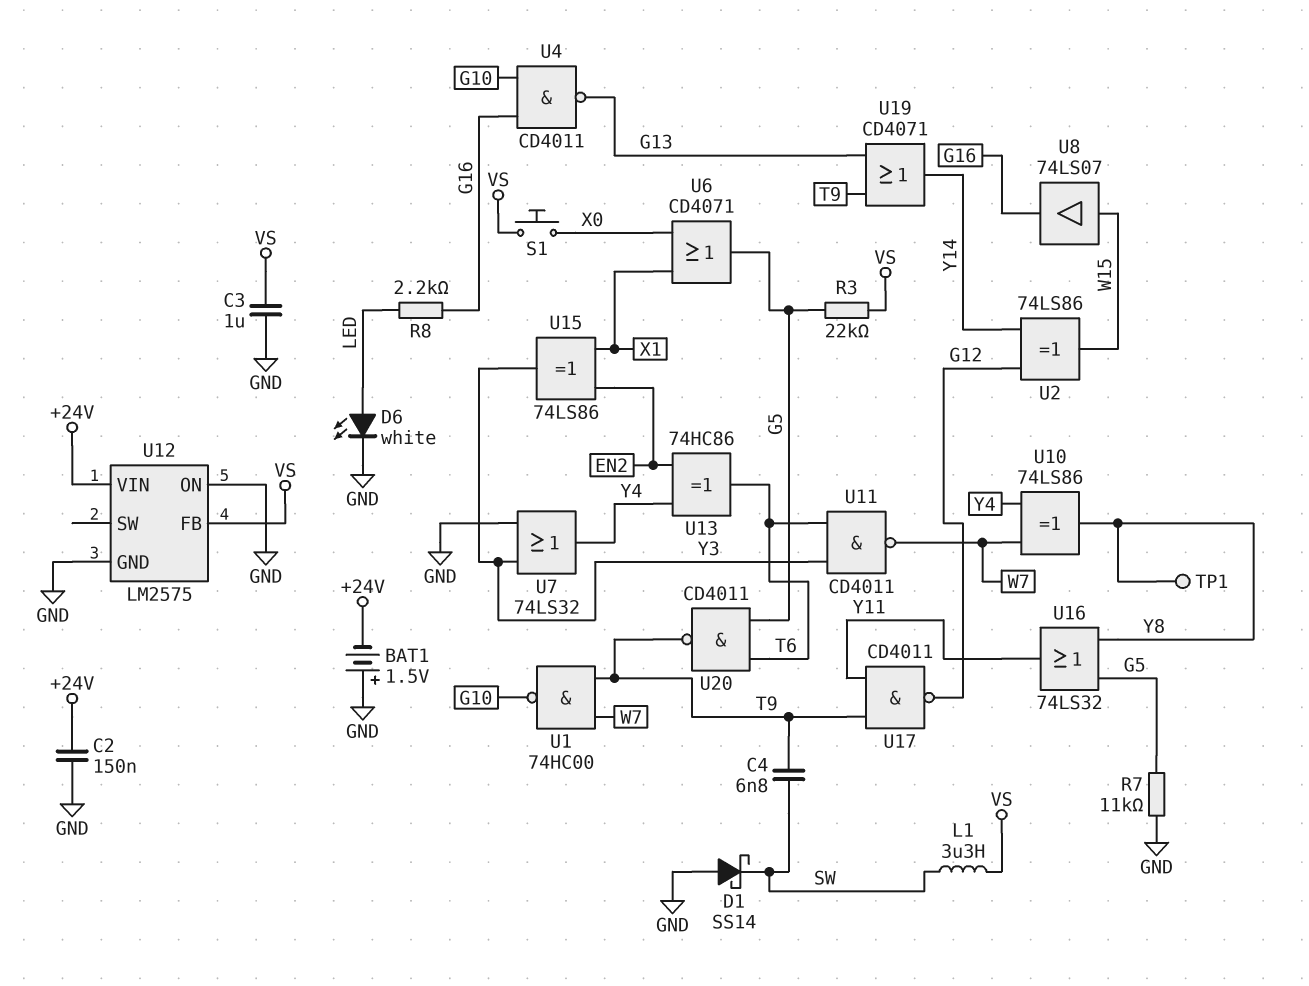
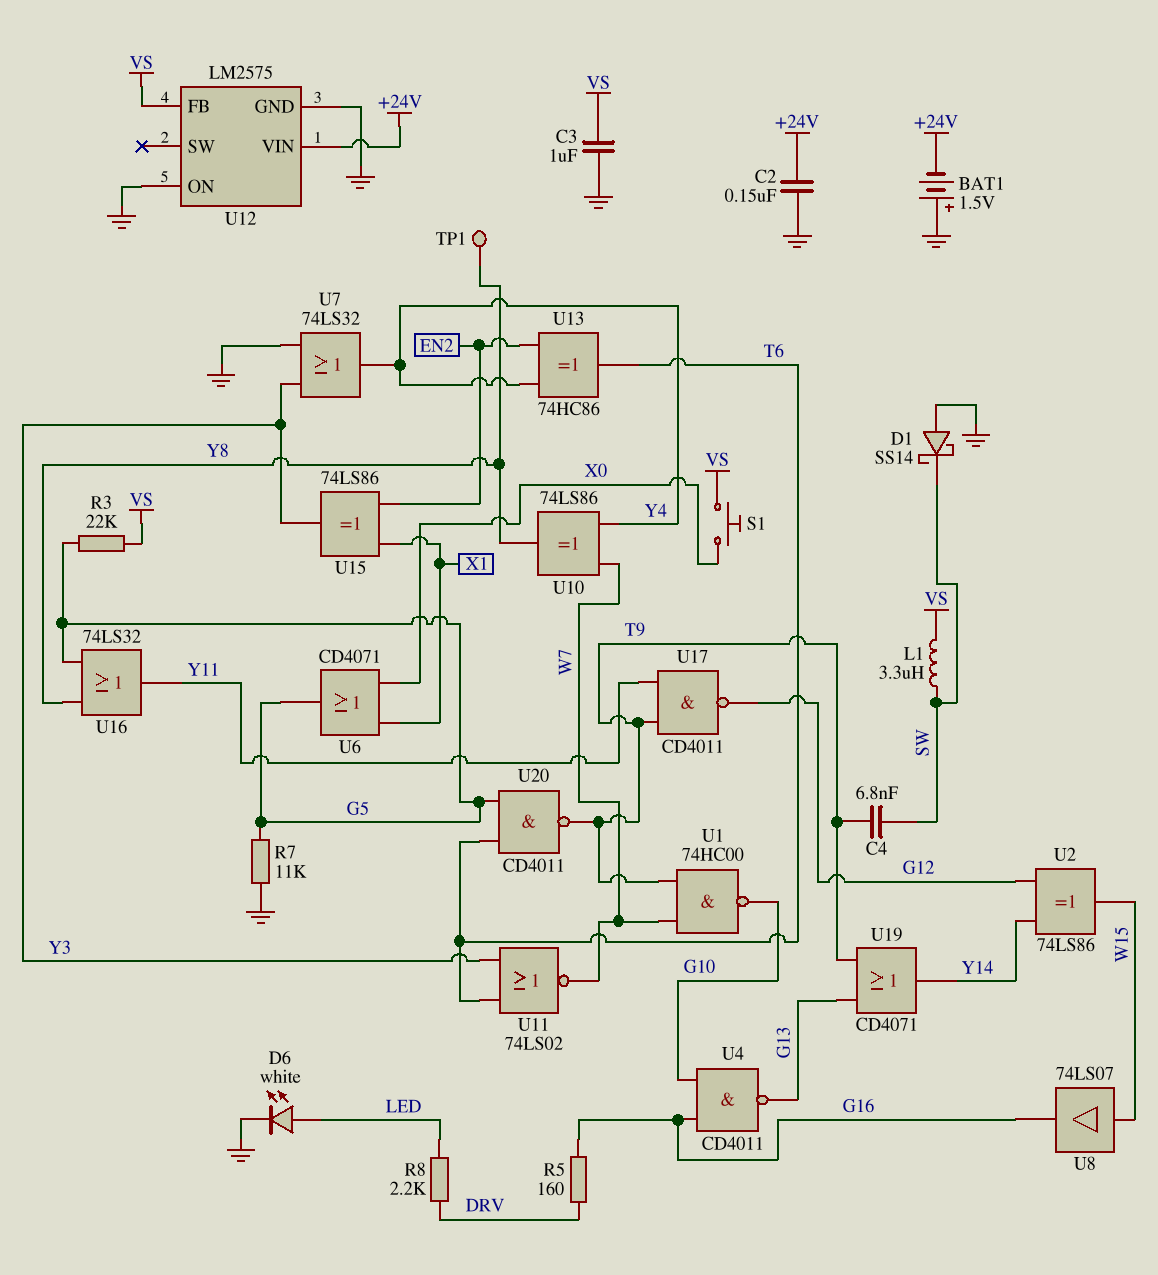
R5: none -> 160 (DRV, G16)
R8: 2.2k (G16, LED) -> 2.2k (DRV, LED)
U11: NAND CD4011 (in T6, in Y3, out W7) -> NOR 74LS02 (in T6, in Y3, out W7)

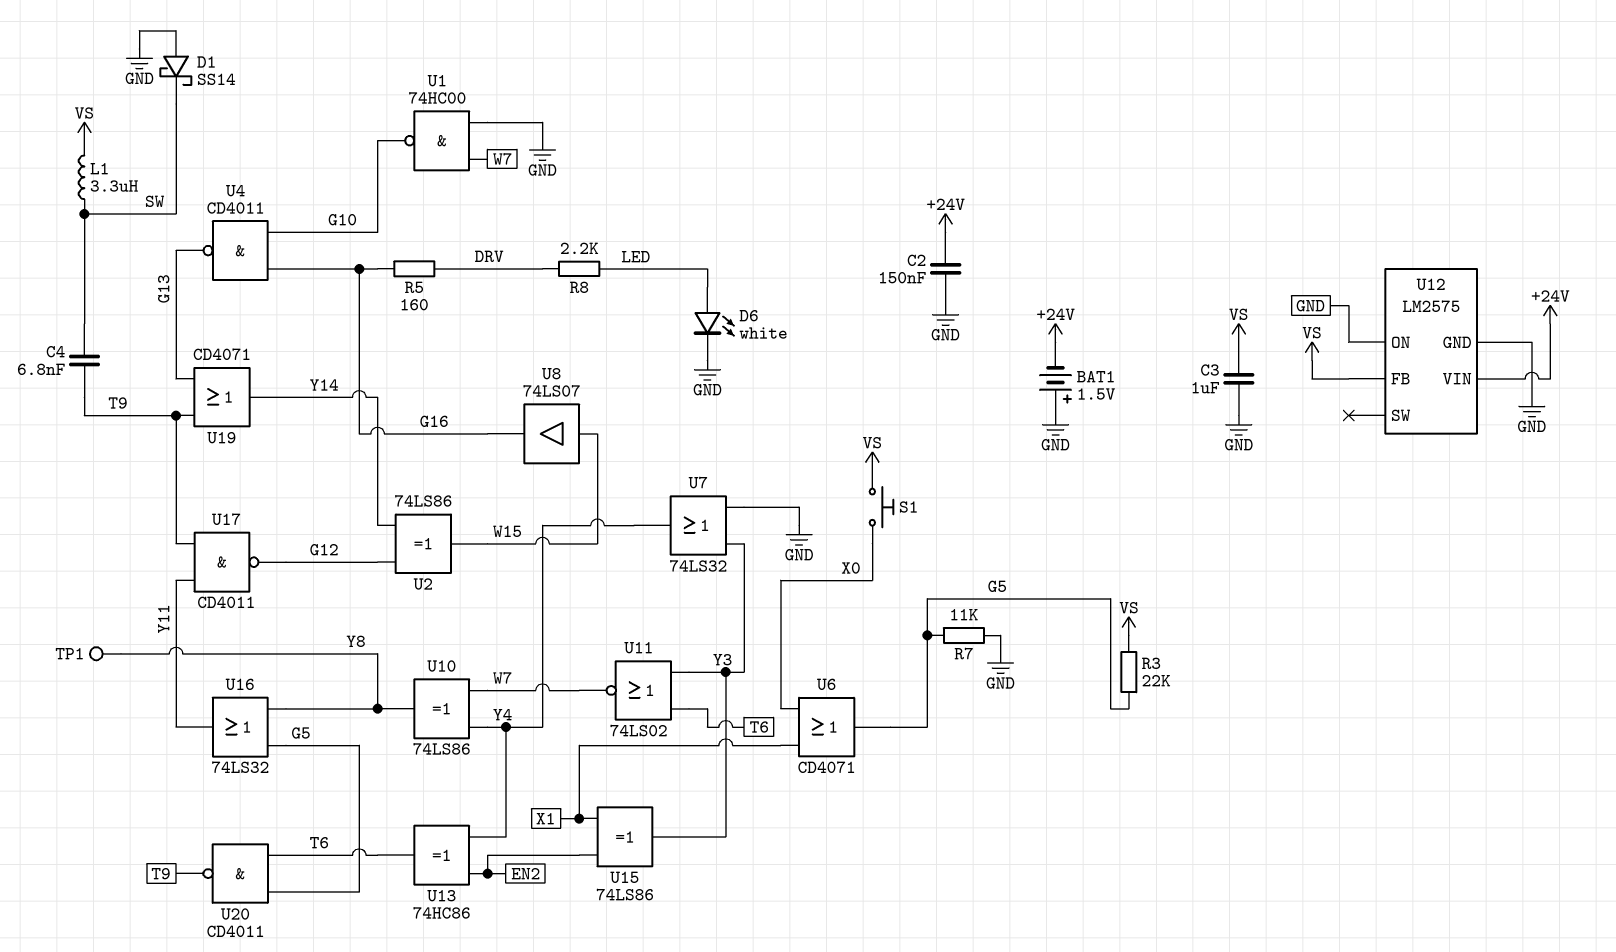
U1: NAND 74HC00 (in T9, in W7, out G10) -> NAND 74HC00 (in GND, in W7, out G10)

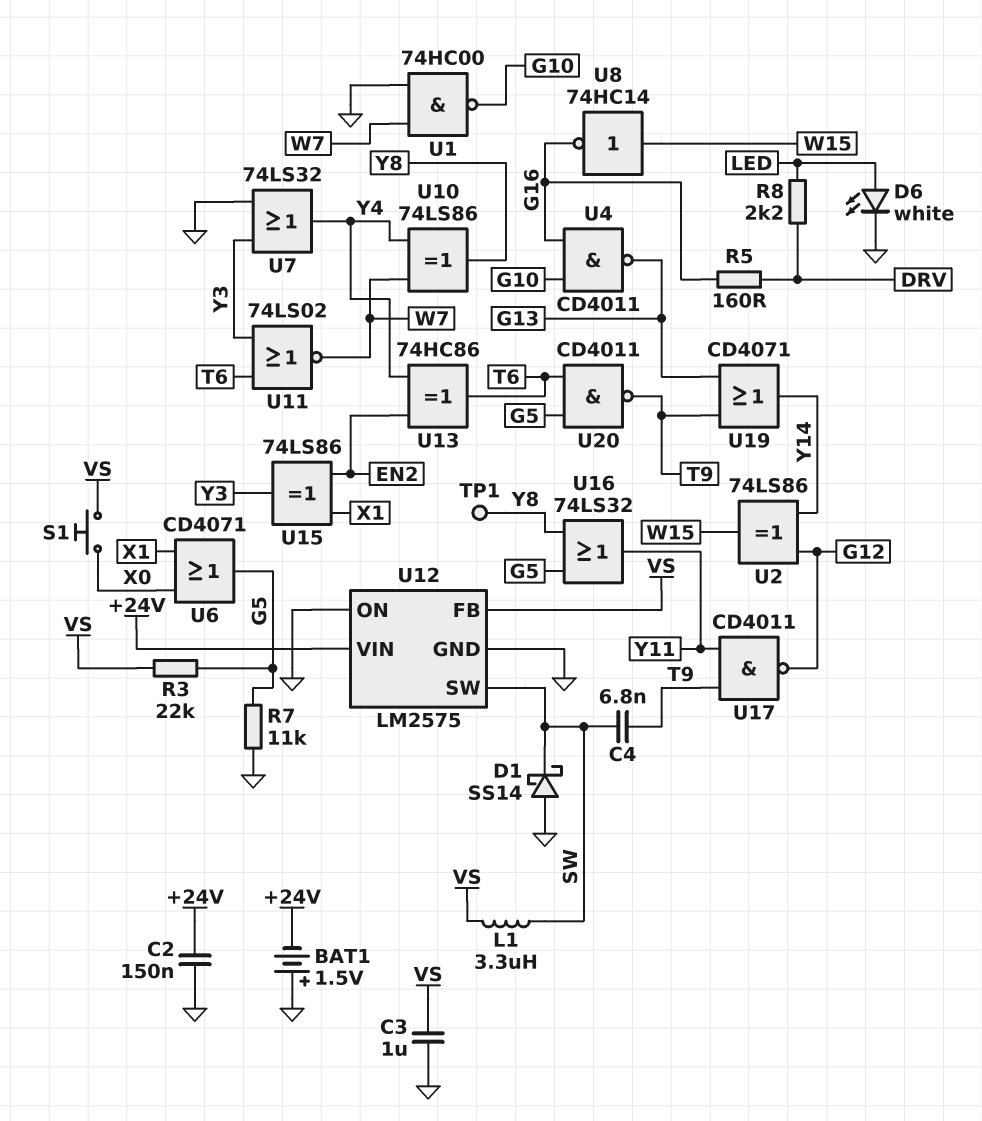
U8: buffer 74LS07 (in W15, out G16) -> NOT 74HC14 (in W15, out G16)
U12 pin SW: none -> SW

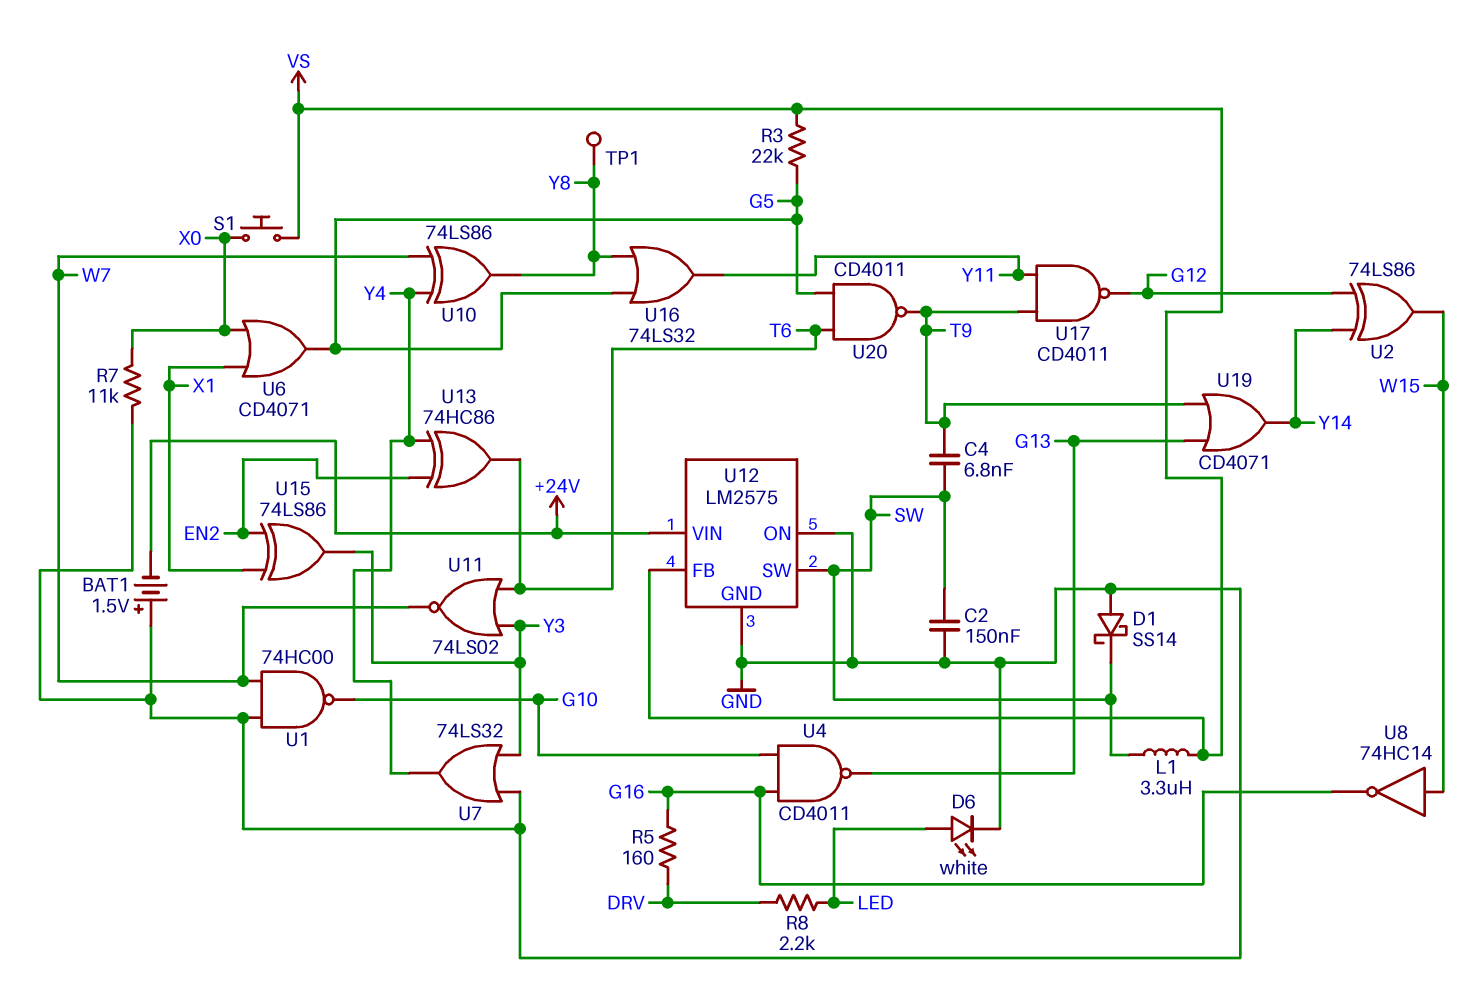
C2: 150nF (+24V, GND) -> 150nF (GND, SW)
C3: 1uF (GND, VS) -> none
R7: 11k (G5, GND) -> 11k (GND, X0)

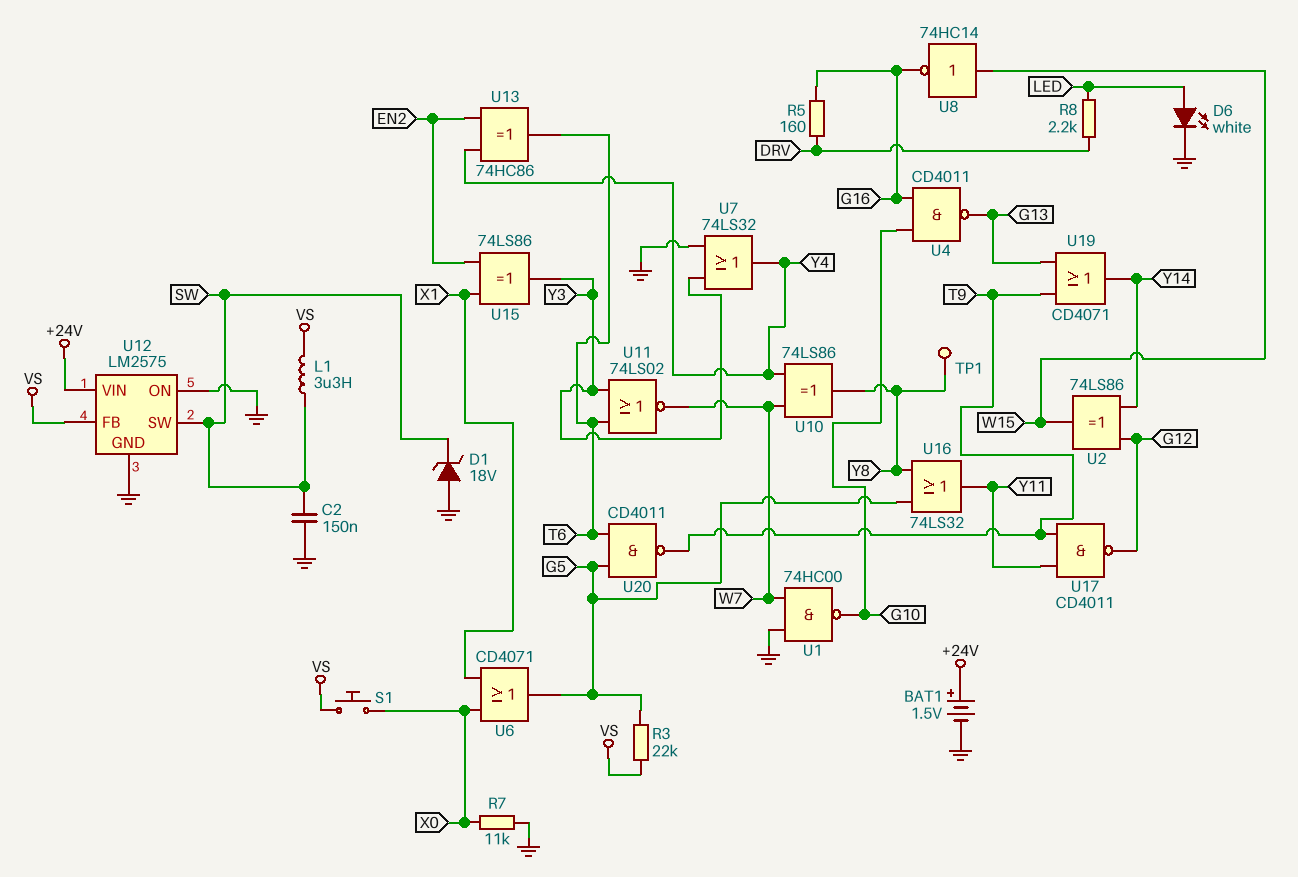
BAT1: 1.5V (plus GND, minus +24V) -> 1.5V (plus +24V, minus GND)
C4: 6.8nF (SW, T9) -> none
D1: schottky SS14 (A GND, K SW) -> zener 18V (A GND, K SW)

